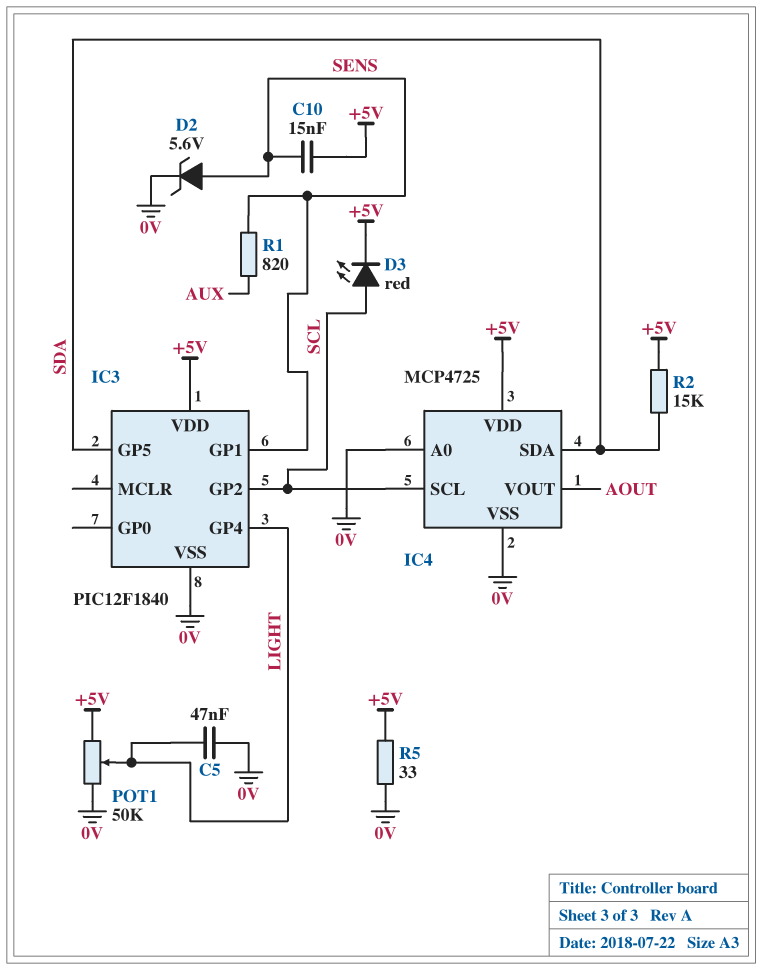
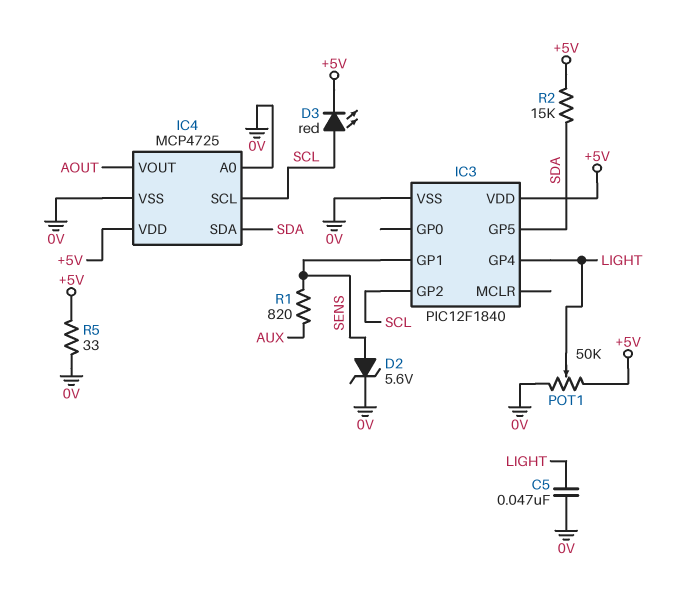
C10: 15nF (+5V, SENS) -> none

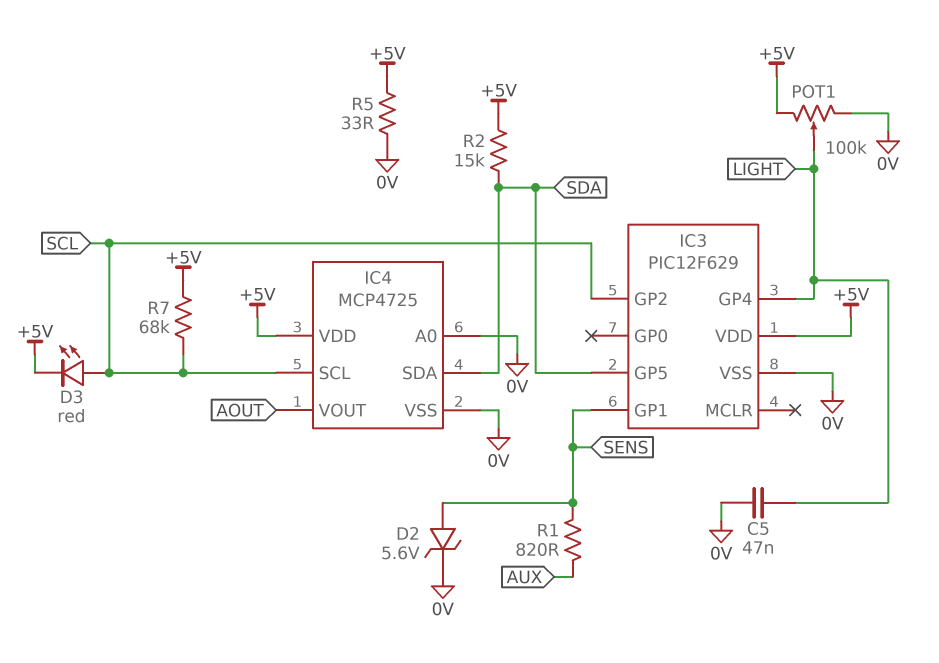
IC3: PIC12F1840 -> PIC12F629
POT1: 50k (+5V, 0V, wiper LIGHT) -> 100k (+5V, 0V, wiper LIGHT)
R7: none -> 68k (+5V, SCL)

